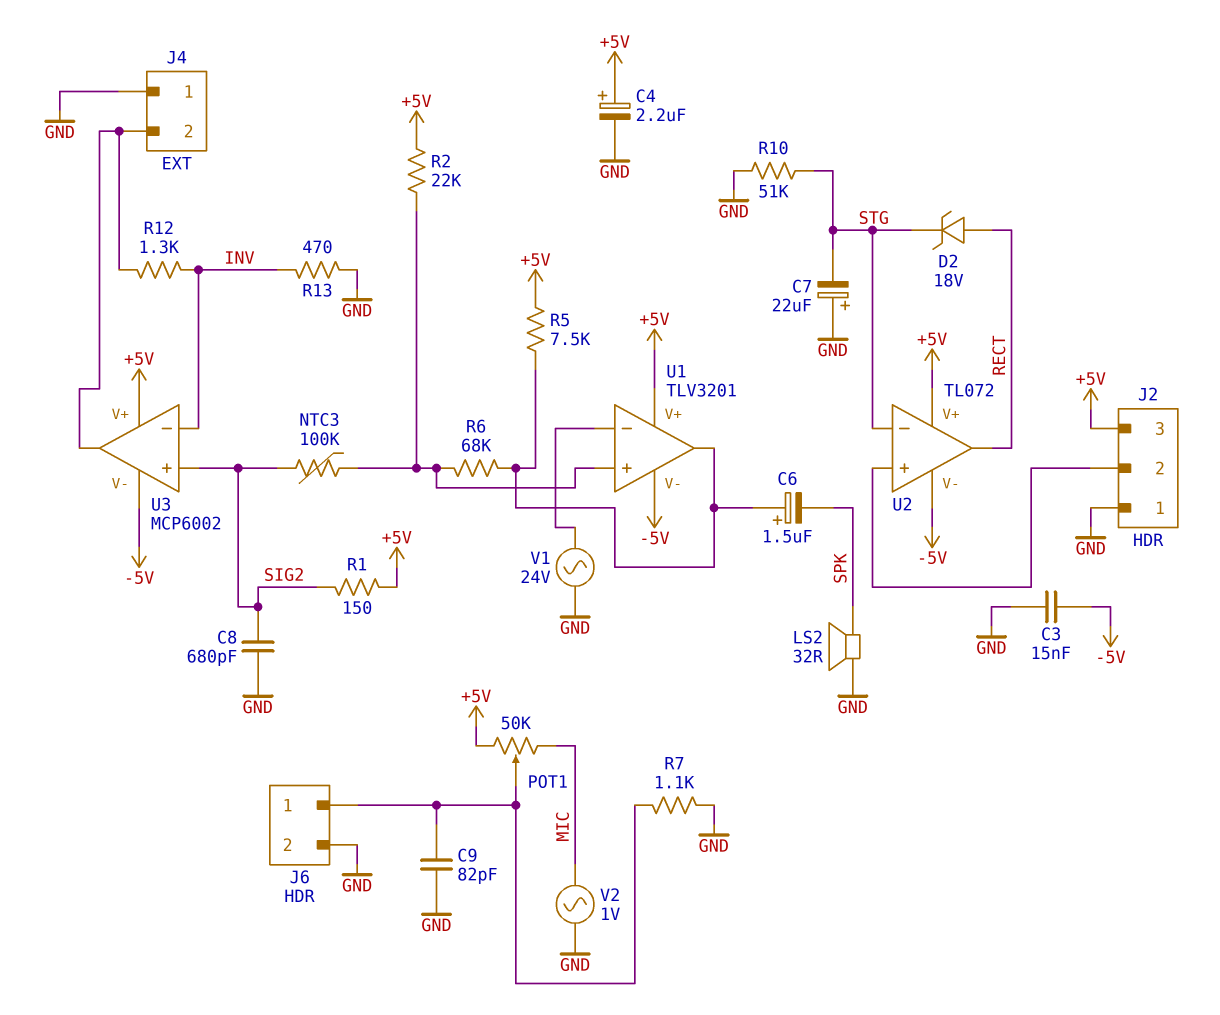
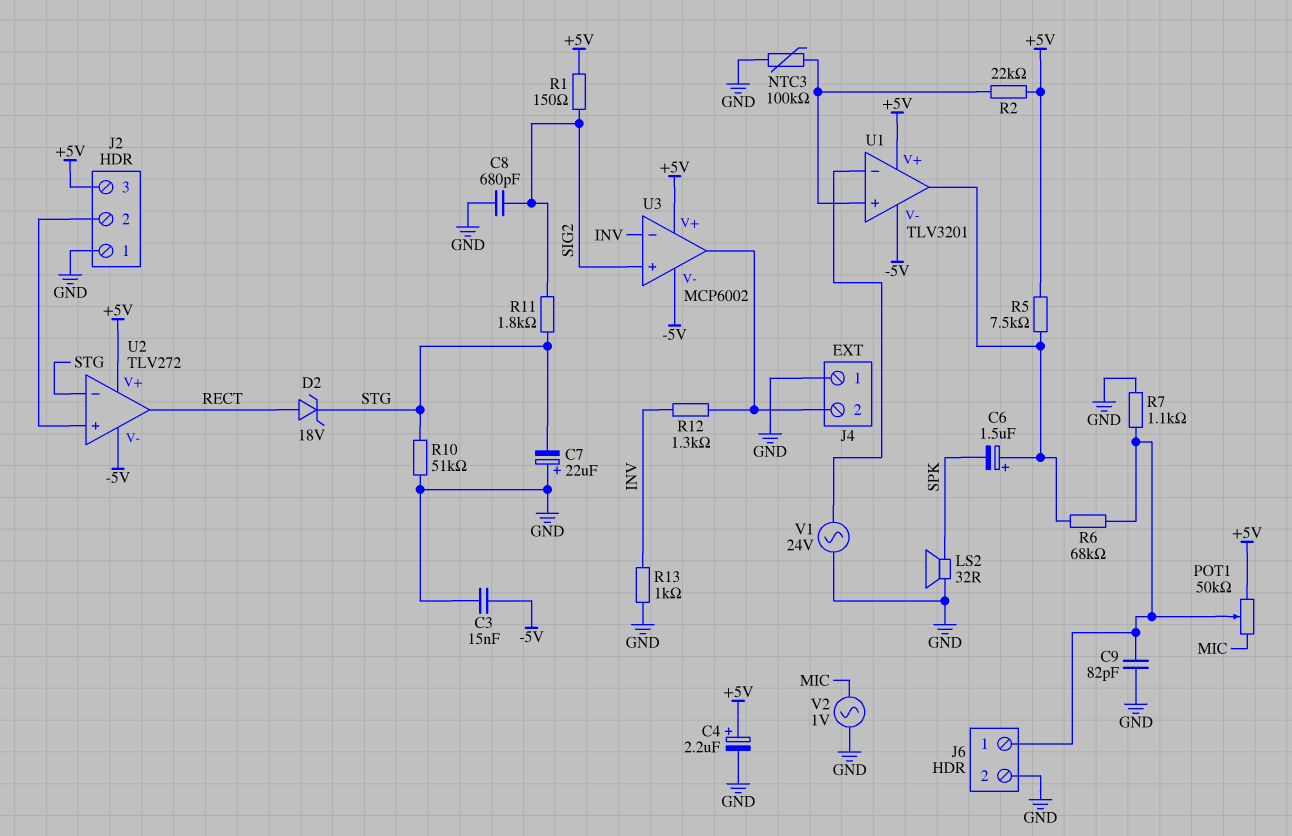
NTC3: 100k (SIG2, U1/in+) -> 100k (GND, U1/in+)
R6: 68k (U1/in+, U1/out) -> 68k (J6/1, U1/out)
R11: none -> 1.8k (SIG2, STG)
R13: 470 (GND, INV) -> 1k (GND, INV)
U2: TL072 -> TLV272

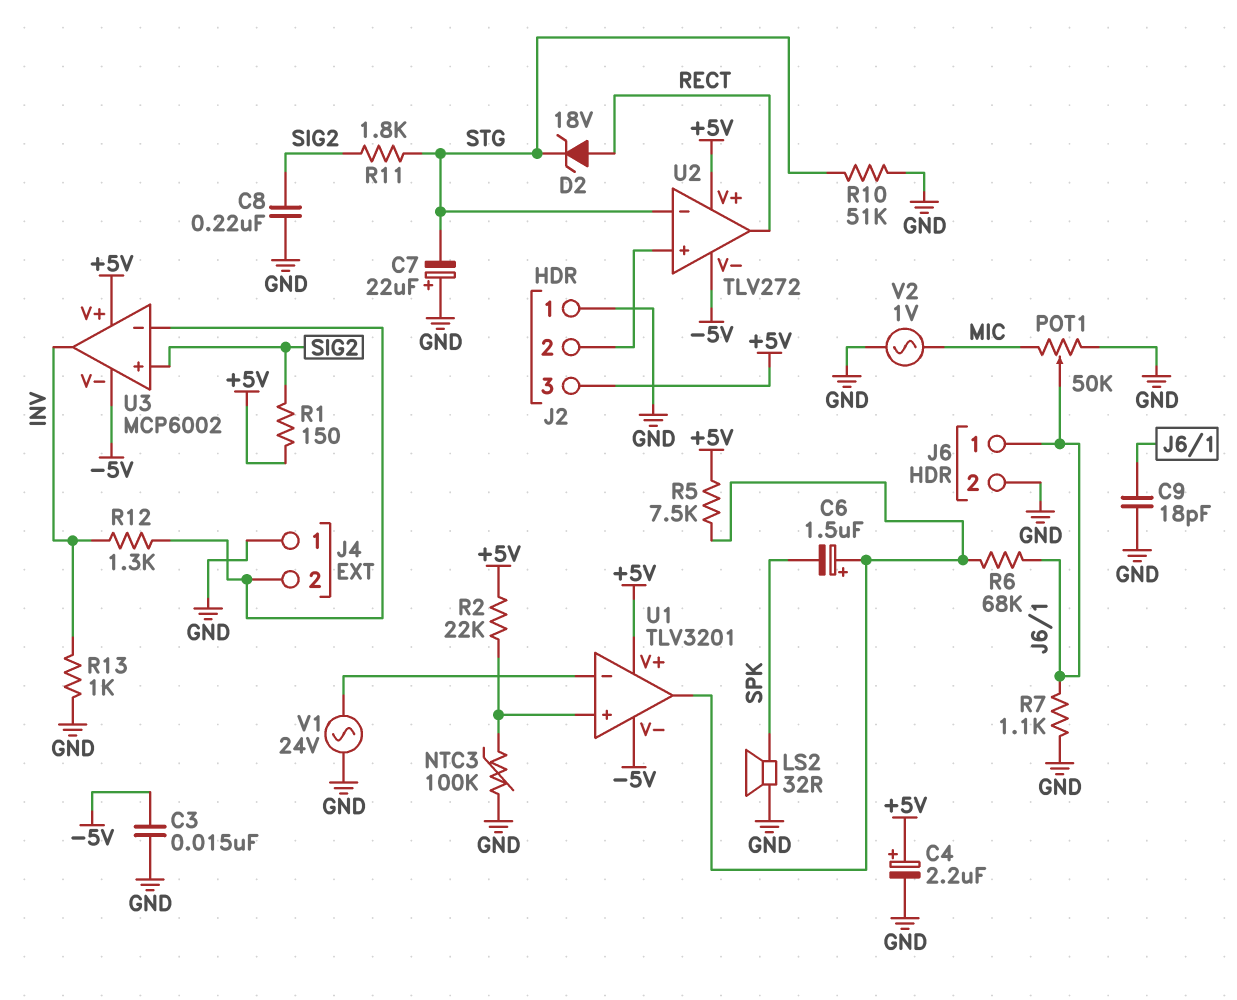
C8: 680pF (GND, SIG2) -> 220nF (GND, SIG2)
C9: 82pF (GND, J6/1) -> 18pF (GND, J6/1)
POT1: 50k (+5V, MIC, wiper J6/1) -> 50k (GND, MIC, wiper J6/1)
U3 pin in-: INV -> J4/2
U3 pin out: J4/2 -> INV

